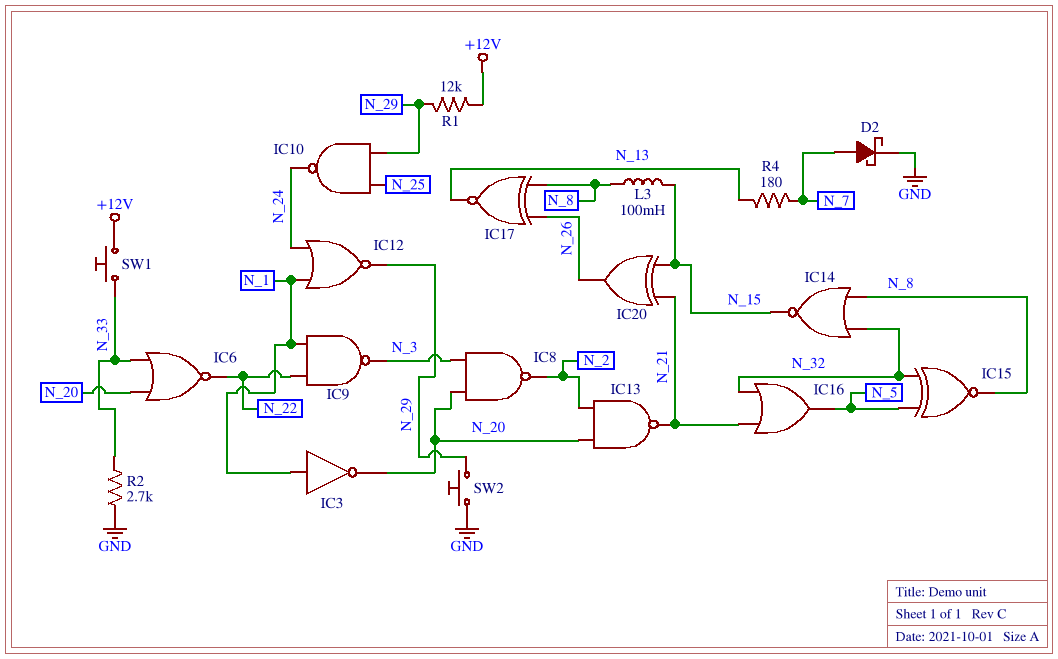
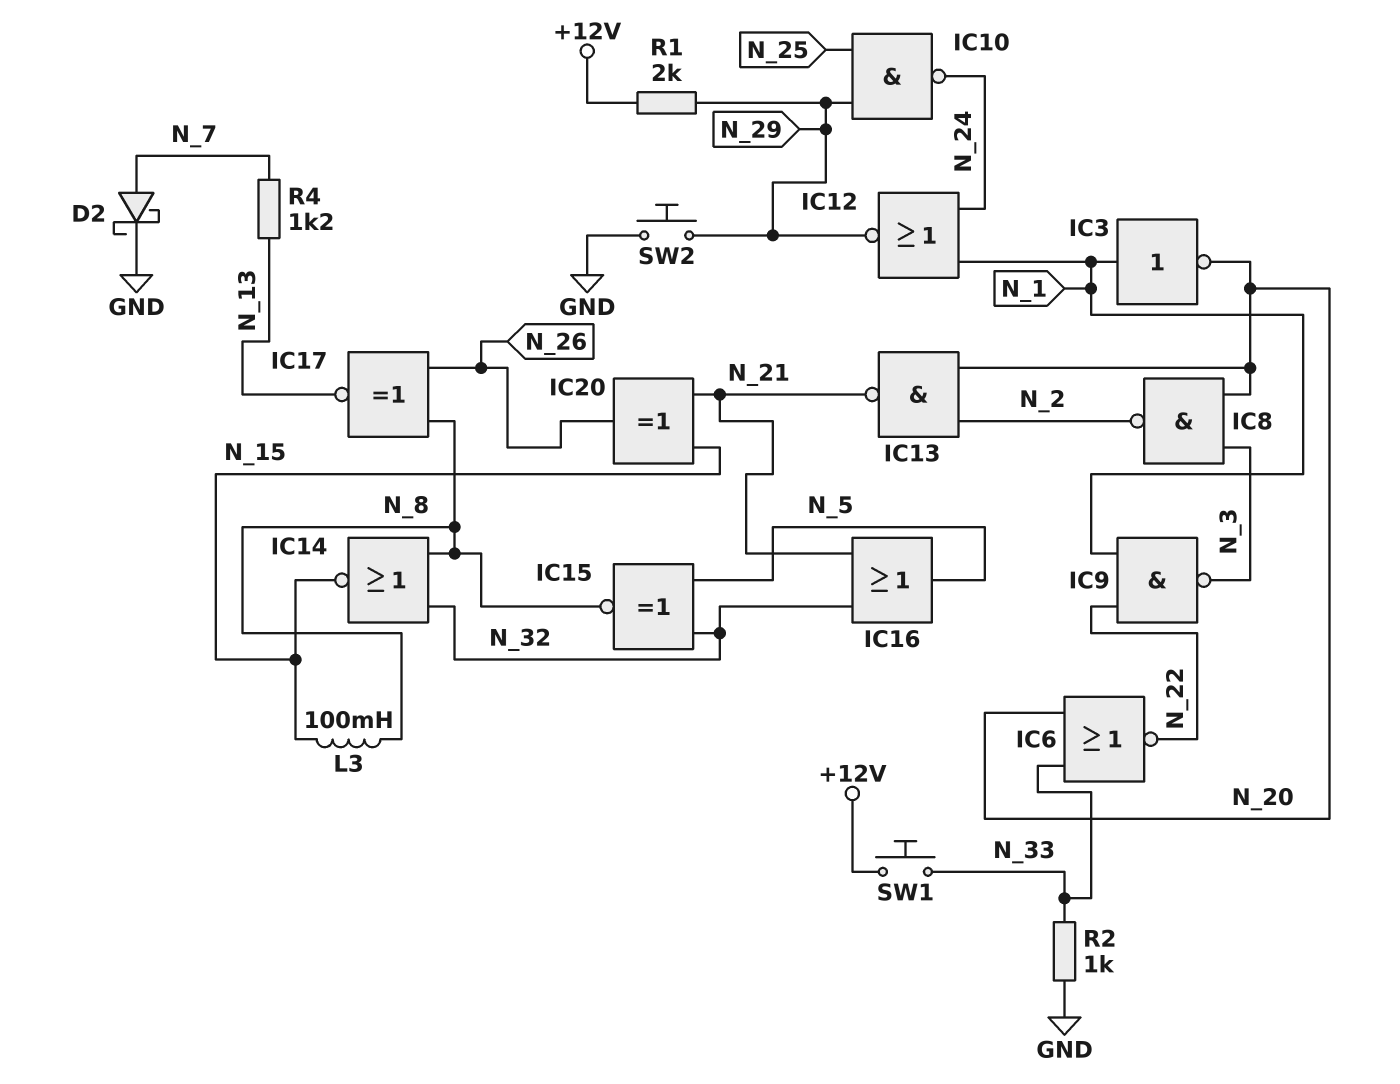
R1: 12k (+12V, N_29) -> 2k (+12V, N_29)
R2: 2.7k (GND, N_33) -> 1k (GND, N_33)
R4: 180 (N_7, N_13) -> 1.2k (N_7, N_13)

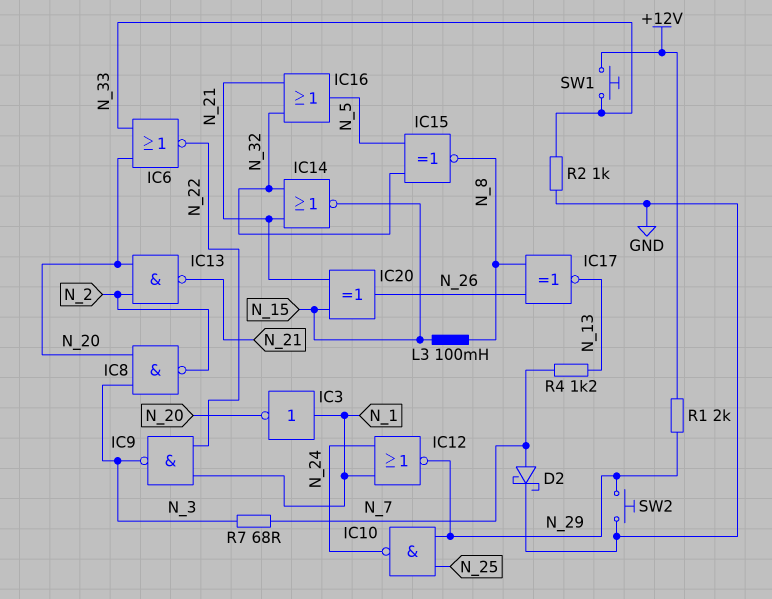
IC14: NOR (in N_8, in N_32, out N_15) -> NOR (in N_21, in N_32, out N_15)
R7: none -> 68 (N_3, N_7)

